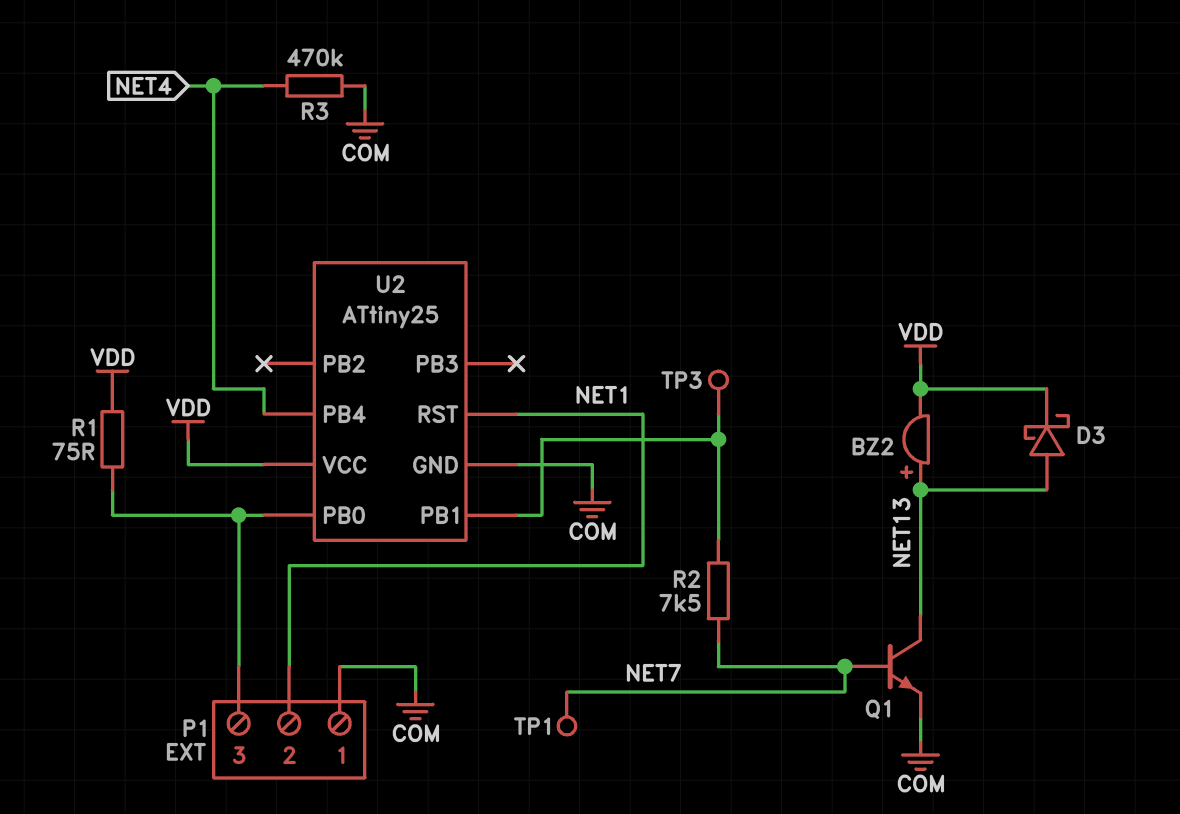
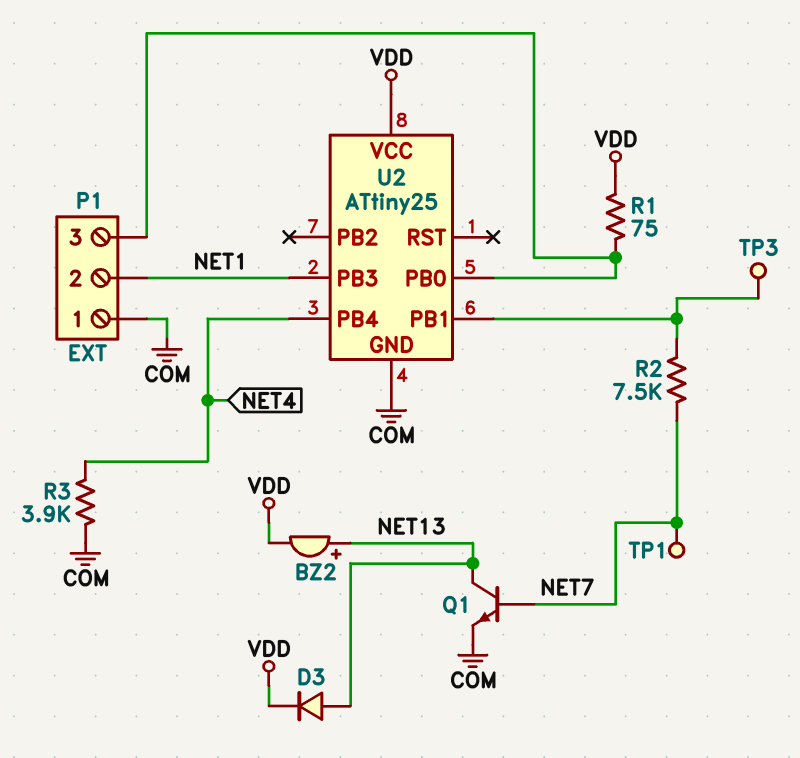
D3: schottky (A NET13, K VDD) -> diode (A NET13, K VDD)
R3: 470k (COM, NET4) -> 3.9k (COM, NET4)
U2 pin PB3: none -> NET1
U2 pin RST: NET1 -> none

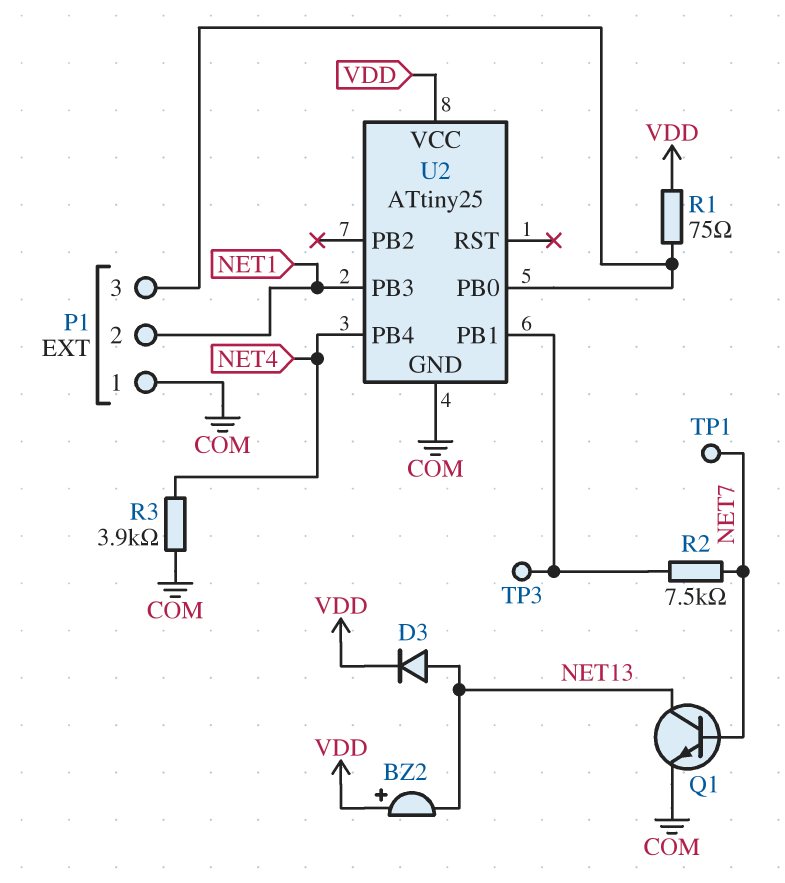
BZ2: buzzer (plus NET13, minus VDD) -> buzzer (plus VDD, minus NET13)

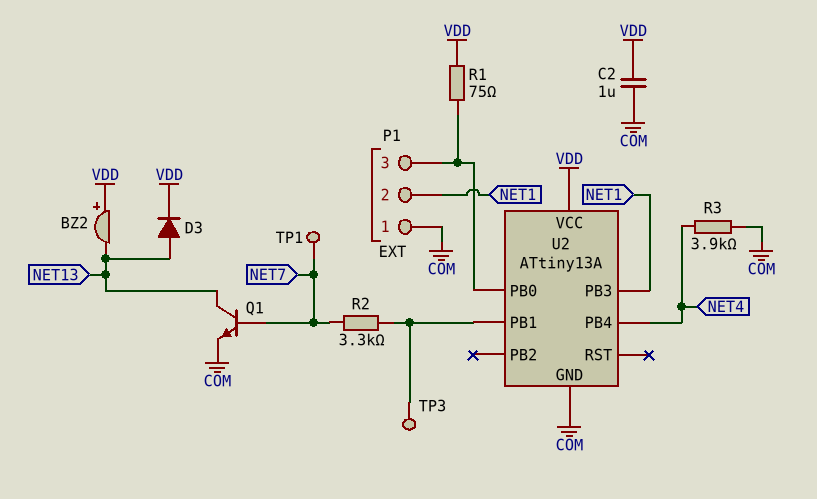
C2: none -> 1uF (COM, VDD)
R2: 7.5k (NET7, U2/PB1) -> 3.3k (NET7, U2/PB1)
U2: ATtiny25 -> ATtiny13A

